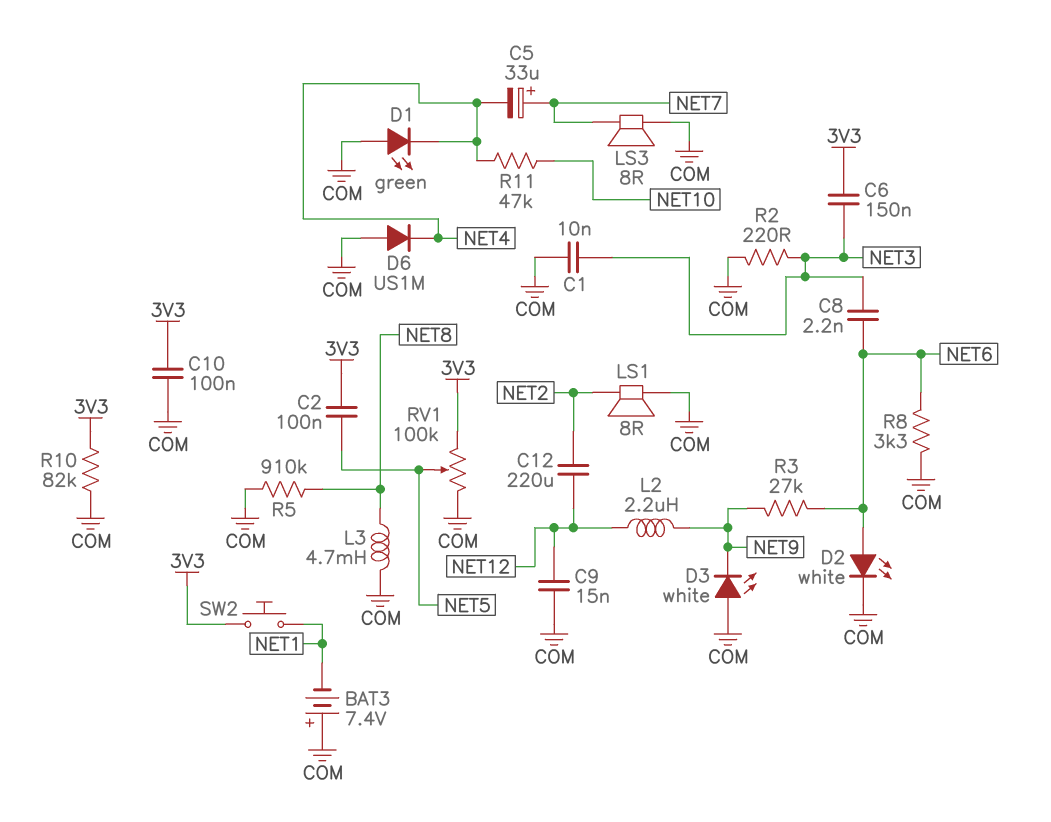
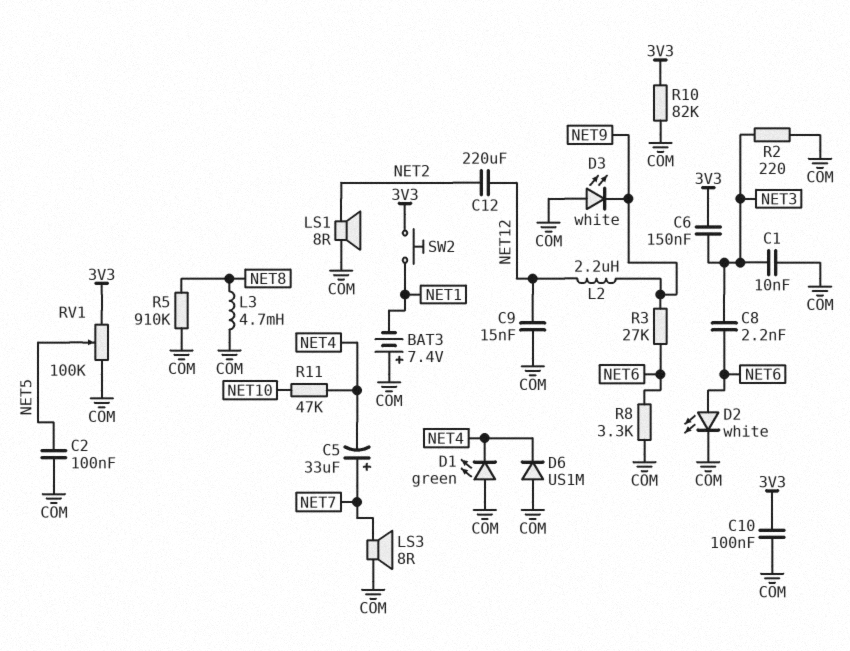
C2: 100nF (3V3, NET5) -> 100nF (COM, NET5)

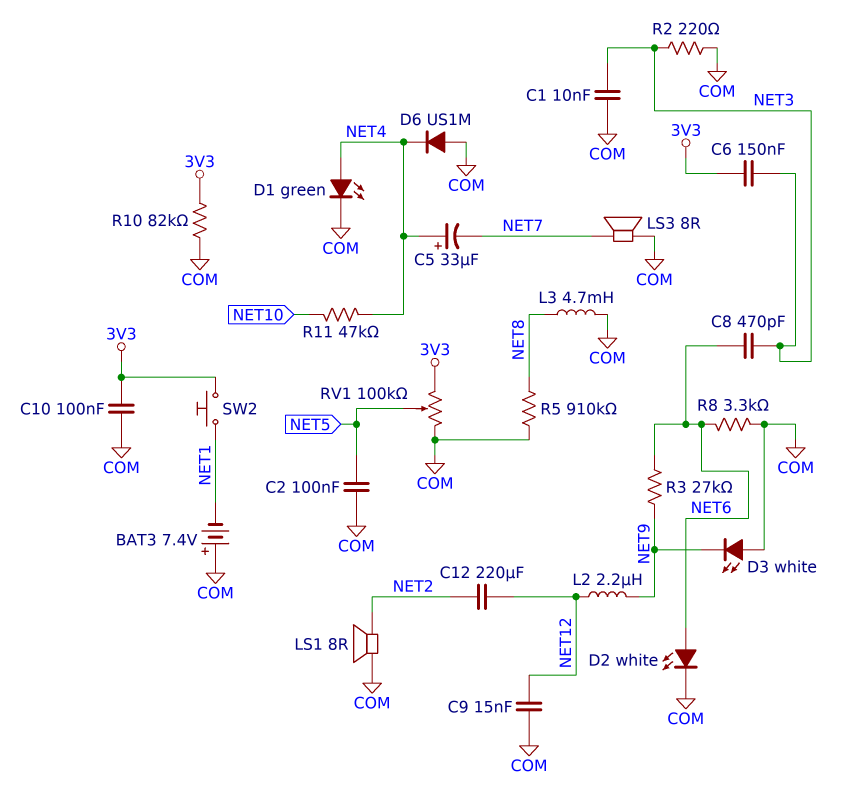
C5: 33uF (plus NET7, minus NET4) -> 33uF (plus NET4, minus NET7)
C8: 2.2nF (NET3, NET6) -> 470pF (NET3, NET6)
D1: LED green (A COM, K NET4) -> LED green (A NET4, K COM)

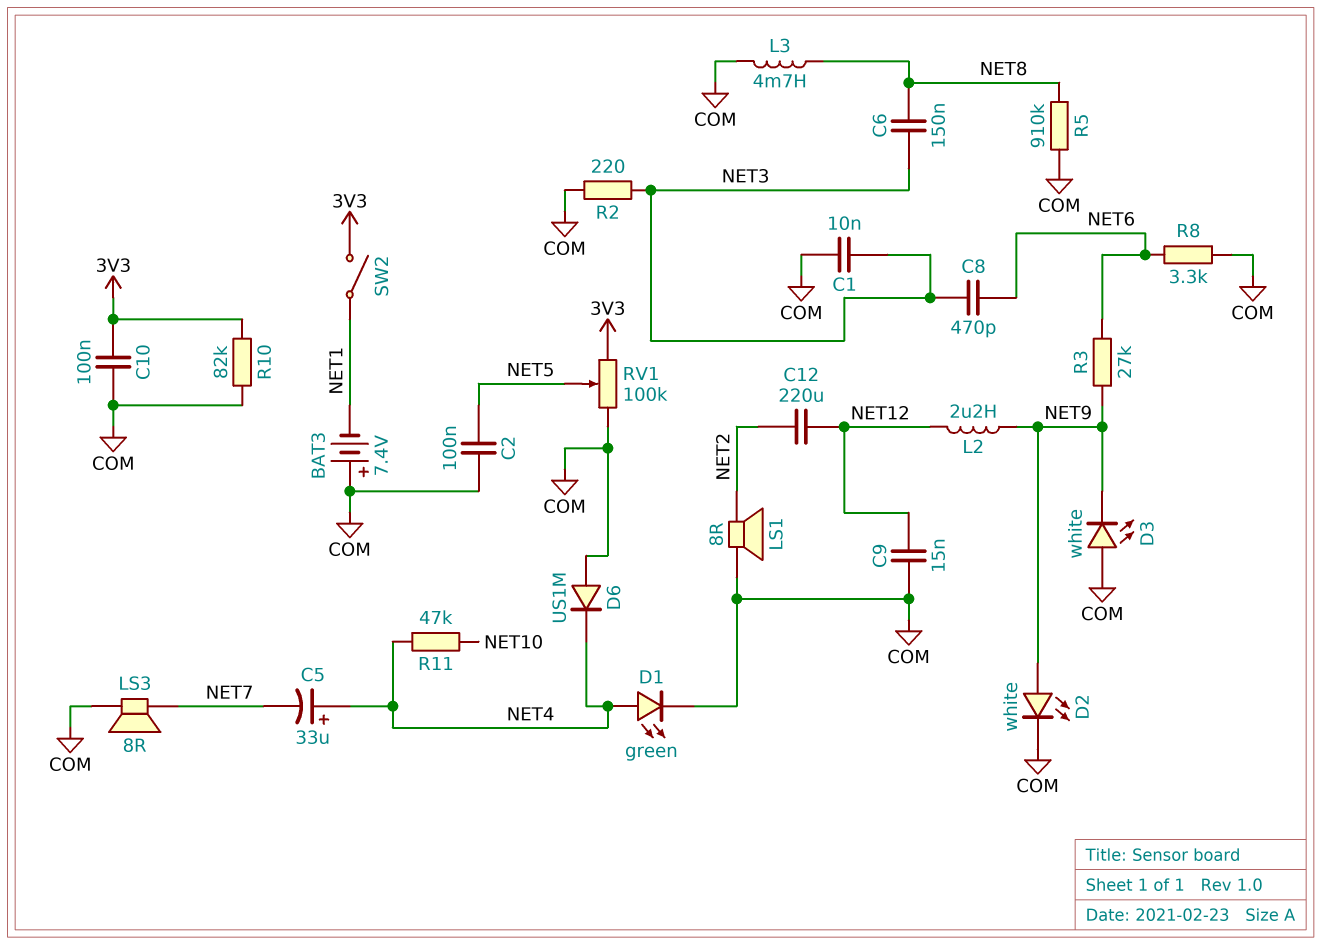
C6: 150nF (3V3, NET3) -> 150nF (NET3, NET8)
D2: LED white (A NET6, K COM) -> LED white (A NET9, K COM)
SW2: button (3V3, NET1) -> switch (3V3, NET1)

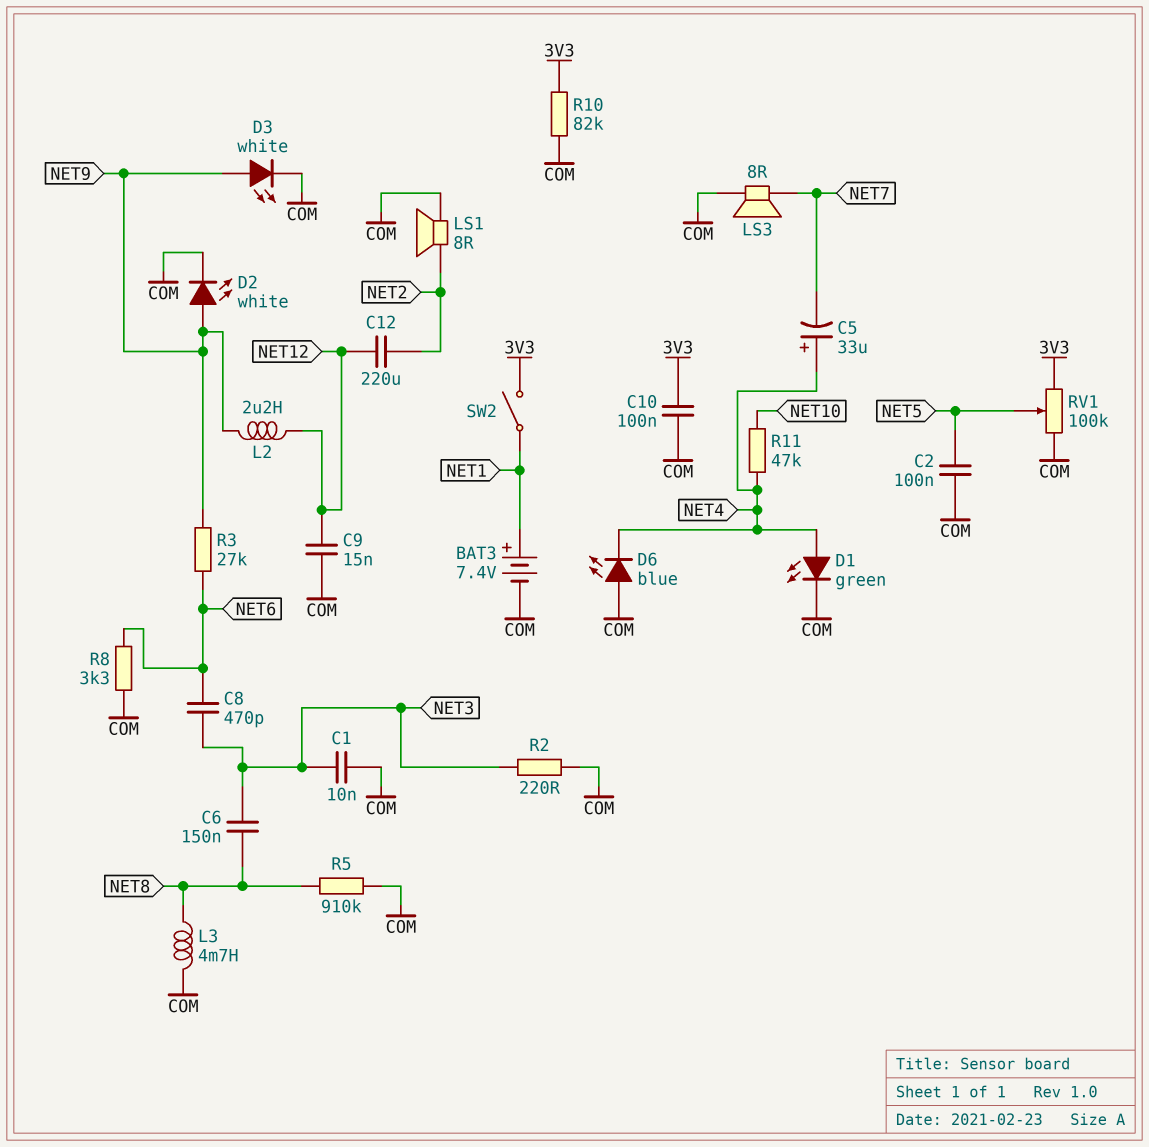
BAT3: 7.4V (plus COM, minus NET1) -> 7.4V (plus NET1, minus COM)
D3: LED white (A COM, K NET9) -> LED white (A NET9, K COM)
D6: diode US1M (A COM, K NET4) -> LED blue (A COM, K NET4)

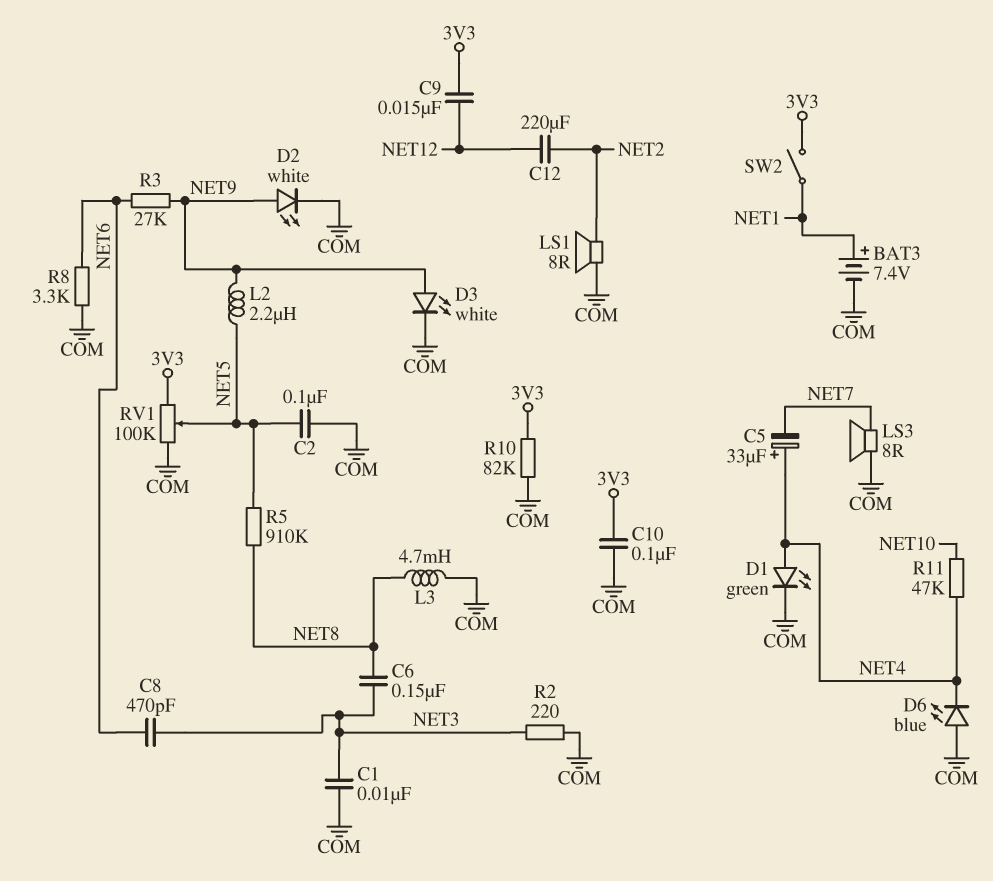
C9: 15nF (COM, NET12) -> 15nF (3V3, NET12)
L2: 2.2uH (NET9, NET12) -> 2.2uH (NET5, NET9)
R5: 910k (COM, NET8) -> 910k (NET5, NET8)

